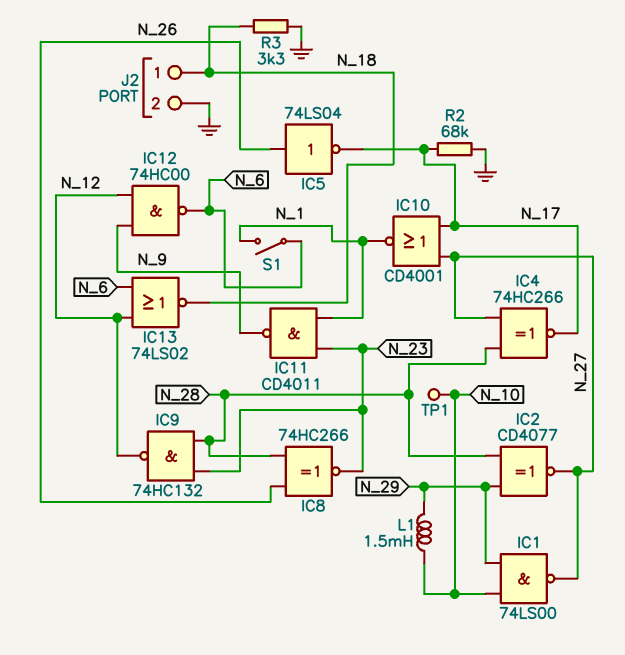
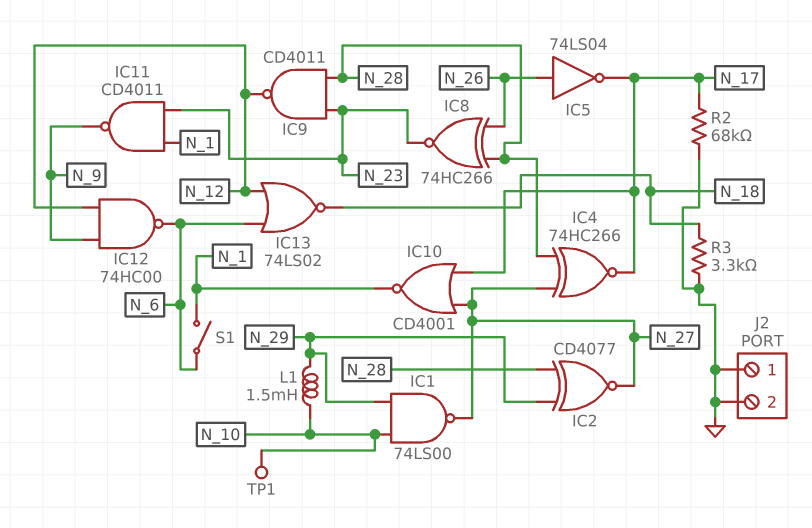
IC9: NAND 74HC132 (in N_23, in N_28, out N_12) -> NAND CD4011 (in N_23, in N_28, out N_12)
J2 pin 1: N_18 -> GND

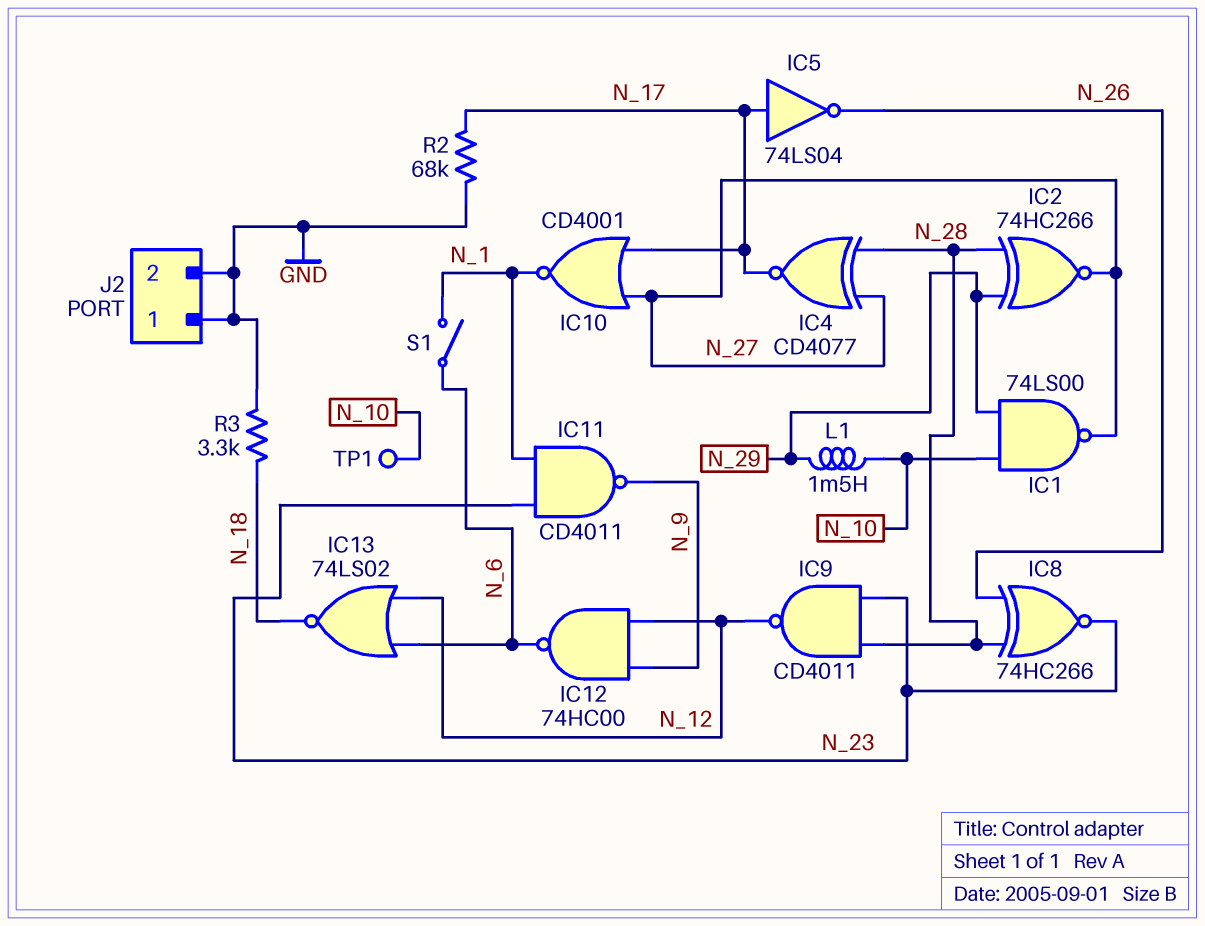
IC2: XNOR CD4077 (in N_28, in N_29, out N_27) -> XNOR 74HC266 (in N_28, in N_29, out N_27)
IC4: XNOR 74HC266 (in N_27, in N_28, out N_17) -> XNOR CD4077 (in N_27, in N_28, out N_17)
IC5: NOT 74LS04 (in N_26, out N_17) -> NOT 74LS04 (in N_17, out N_26)

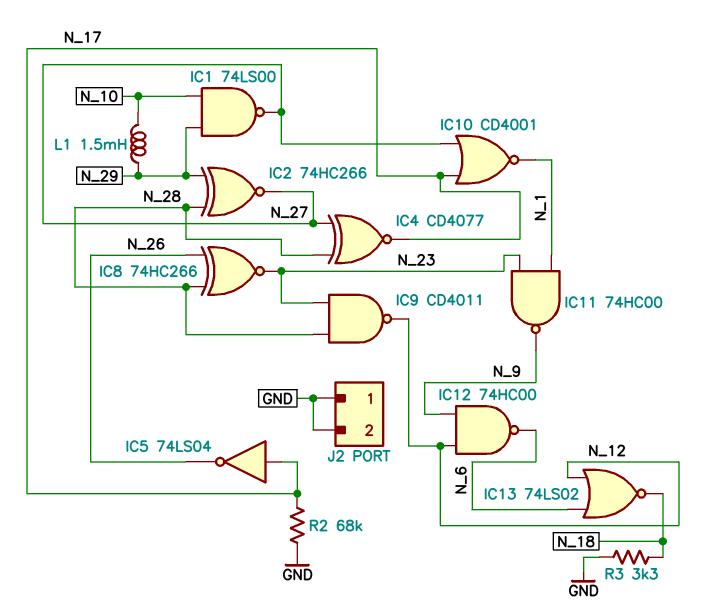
IC11: NAND CD4011 (in N_1, in N_23, out N_9) -> NAND 74HC00 (in N_1, in N_23, out N_9)
S1: switch (N_1, N_6) -> none
TP1: test point (N_10) -> none

